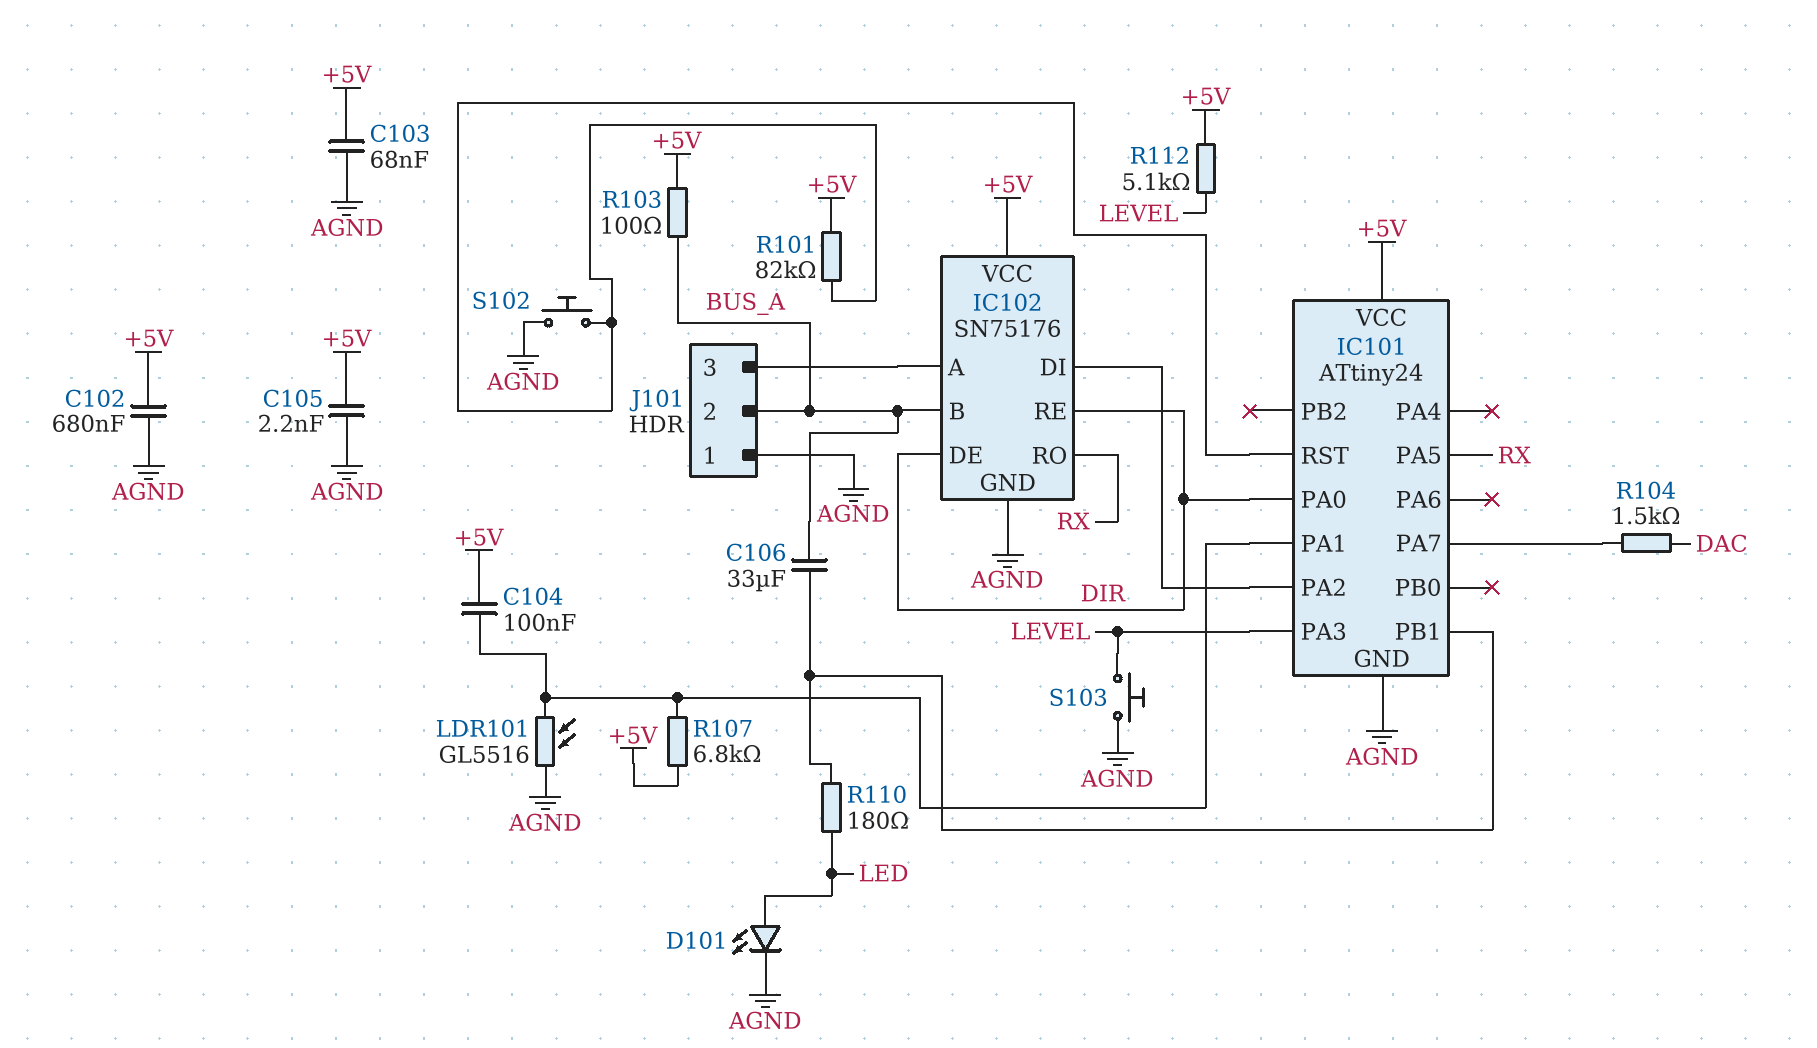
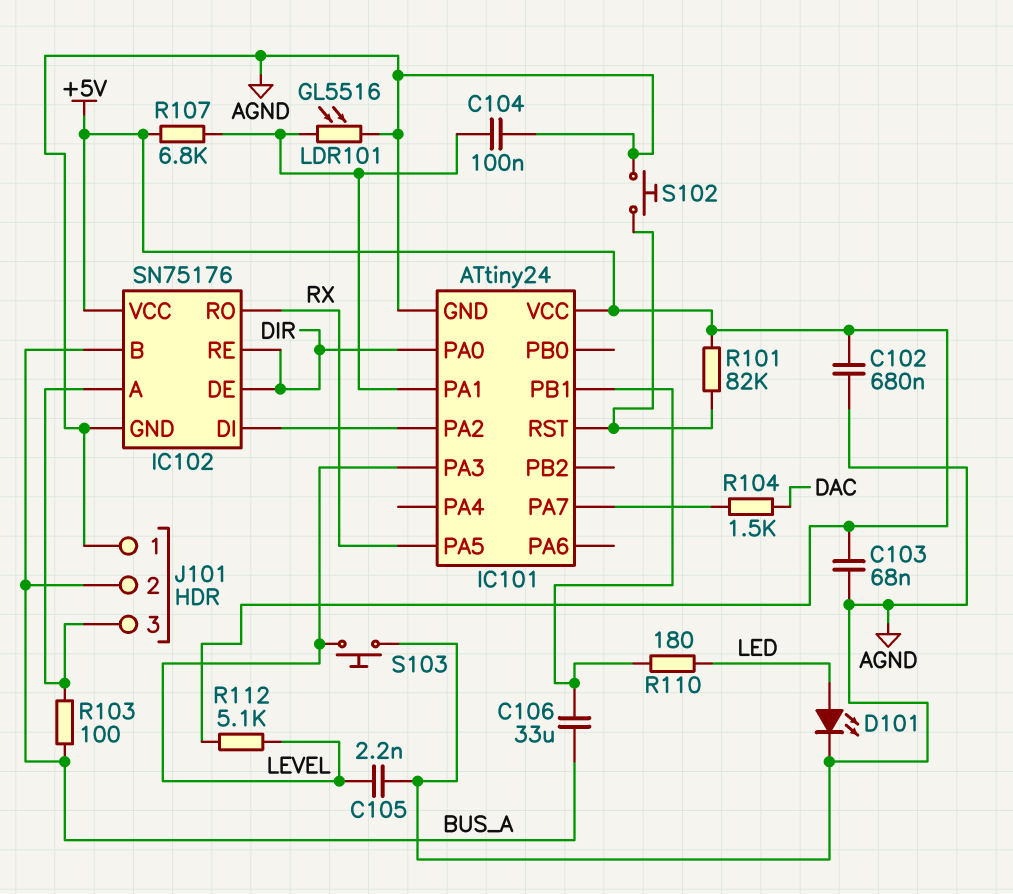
C104: 100nF (+5V, IC101/PA1) -> 100nF (AGND, IC101/PA1)
C105: 2.2nF (+5V, AGND) -> 2.2nF (AGND, LEVEL)
R103: 100 (+5V, BUS_A) -> 100 (BUS_A, IC102/A)

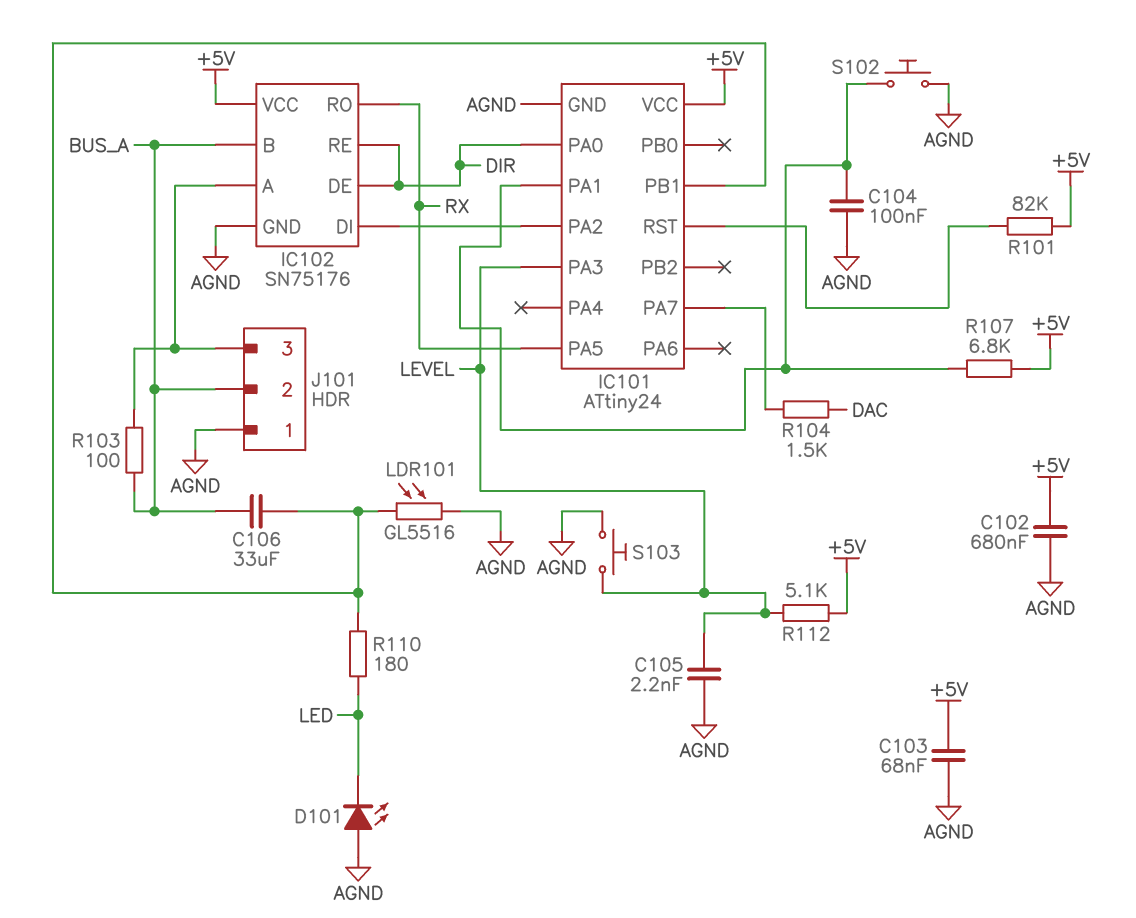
D101: LED (A LED, K AGND) -> LED (A AGND, K LED)
LDR101: GL5516 (AGND, IC101/PA1) -> GL5516 (AGND, IC101/PB1)
S102: button (AGND, IC101/RST) -> button (AGND, IC101/PA1)

